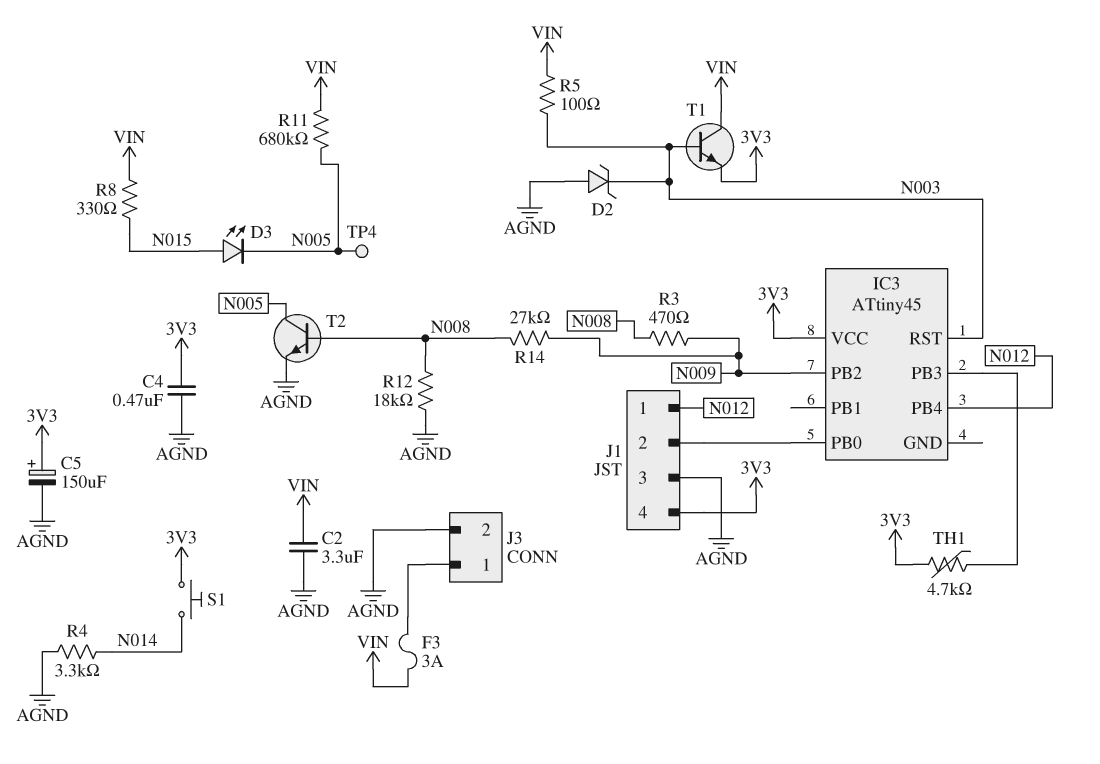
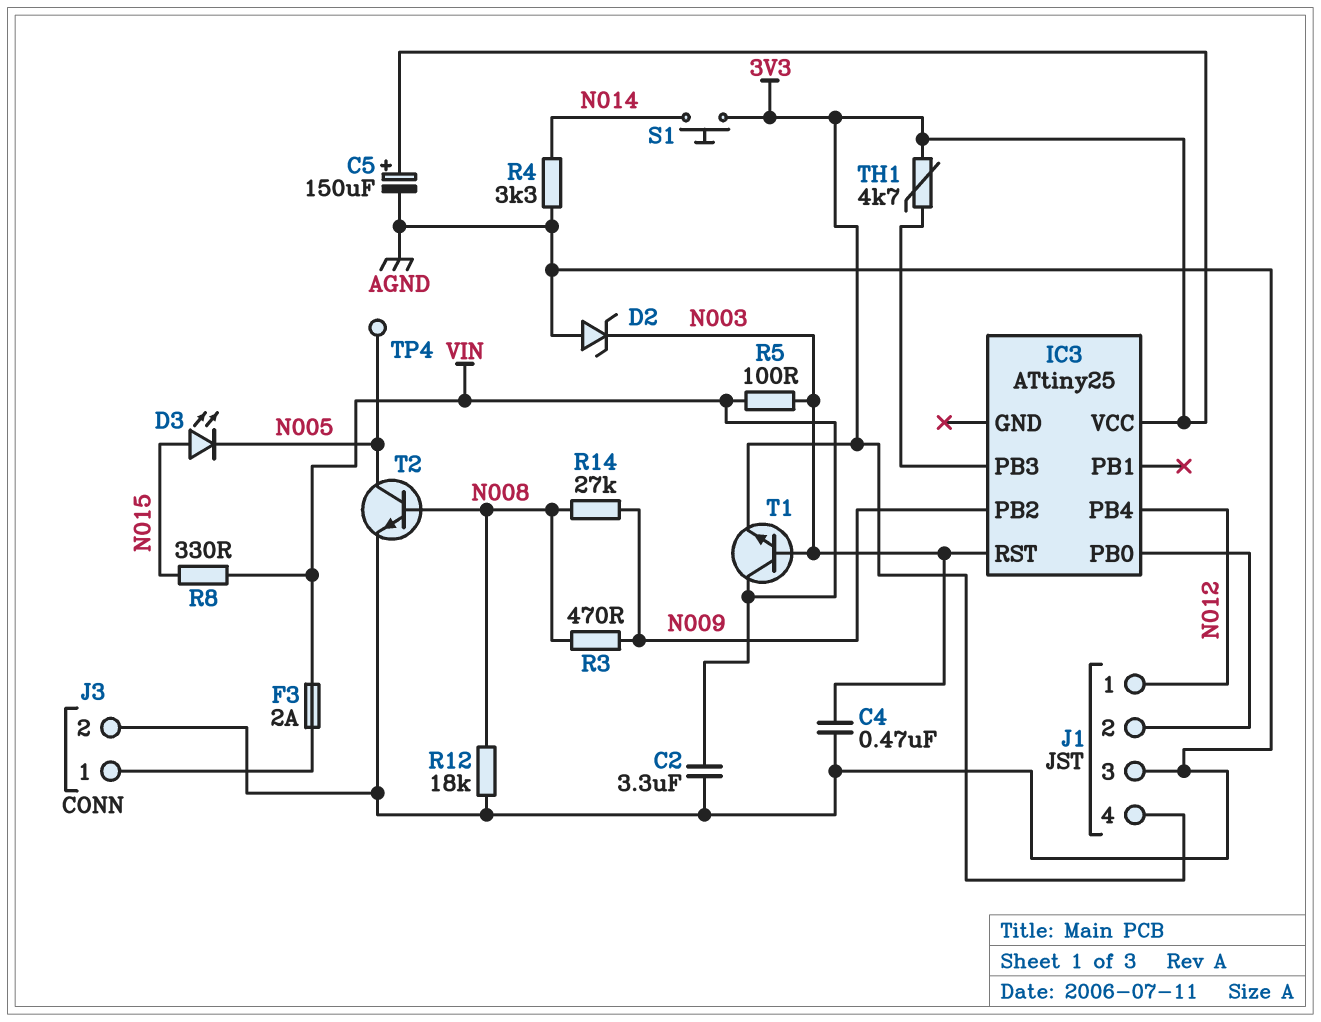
C4: 470nF (3V3, AGND) -> 470nF (AGND, N003)
F3: 3A (J3/1, VIN) -> 2A (J3/1, VIN)
IC3: ATtiny45 -> ATtiny25
R11: 680k (N005, VIN) -> none

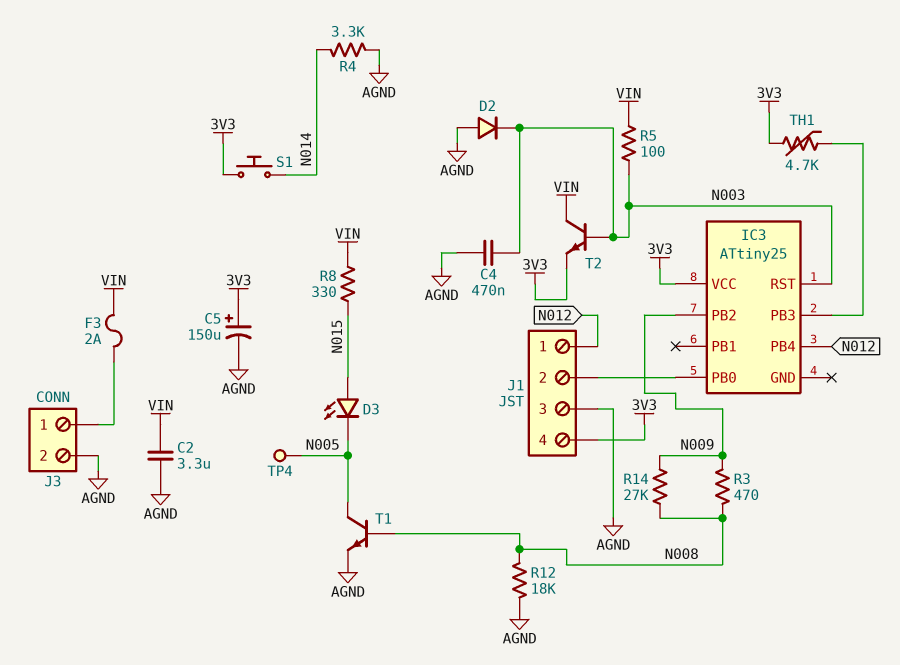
D2: zener (A AGND, K N003) -> diode (A AGND, K N003)
T1: NPN (B N003, C VIN, E 3V3) -> NPN (B N008, C N005, E AGND)
T2: NPN (B N008, C N005, E AGND) -> NPN (B N003, C VIN, E 3V3)

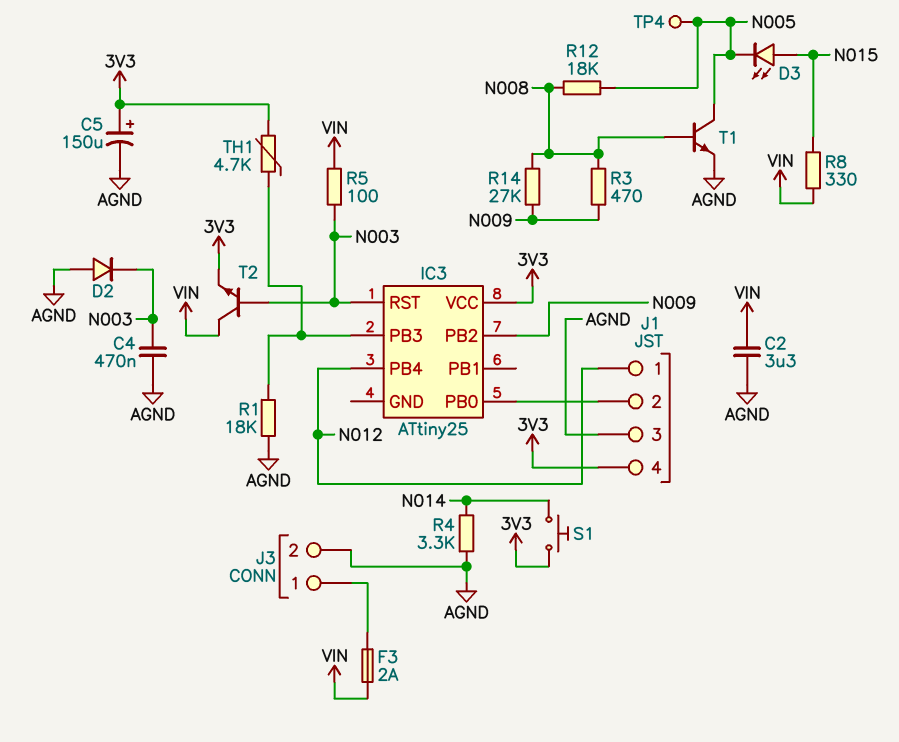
R1: none -> 18k (AGND, IC3/PB3)
R12: 18k (AGND, N008) -> 18k (N005, N008)

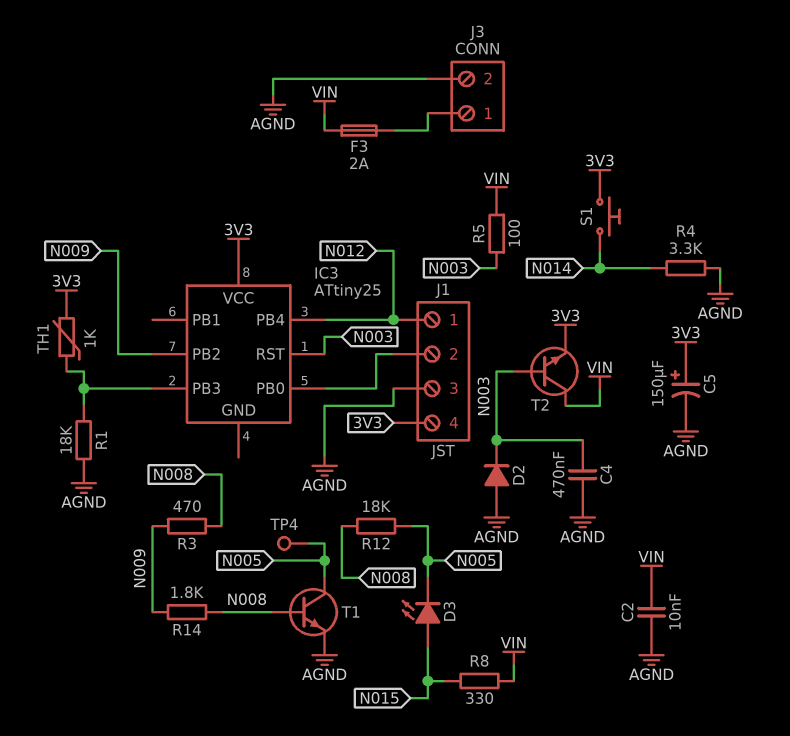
C2: 3.3uF (AGND, VIN) -> 10nF (AGND, VIN)
R14: 27k (N008, N009) -> 1.8k (N008, N009)
TH1: 4.7k (3V3, IC3/PB3) -> 1k (3V3, IC3/PB3)

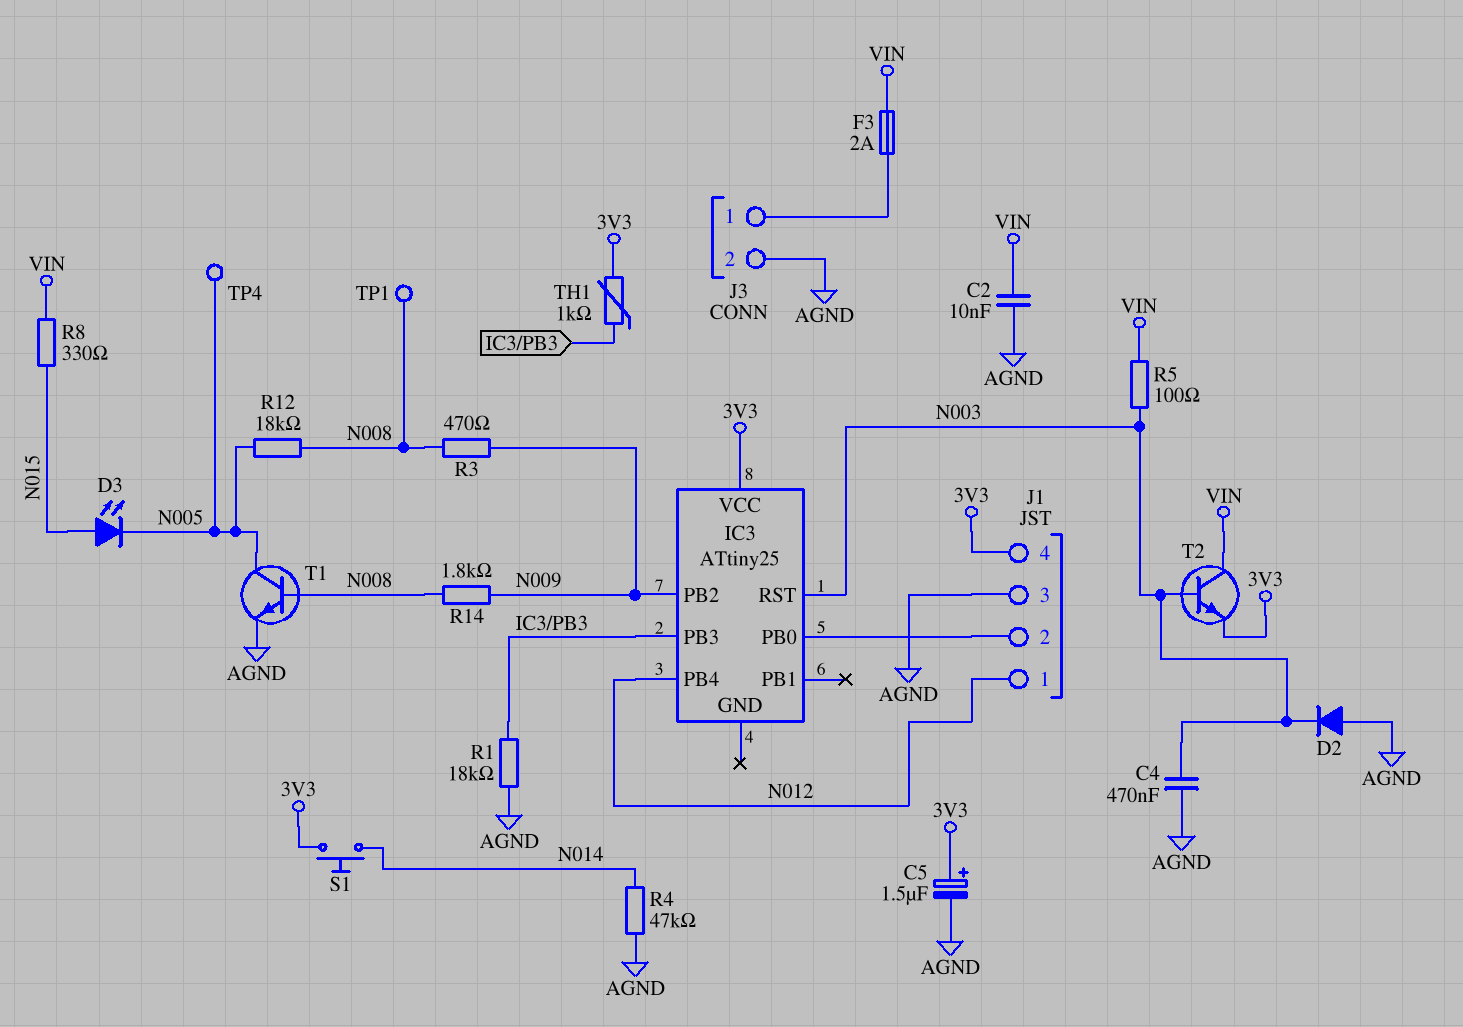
C5: 150uF (plus 3V3, minus AGND) -> 1.5uF (plus 3V3, minus AGND)
R4: 3.3k (AGND, N014) -> 47k (AGND, N014)
TP1: none -> test point (N008)

